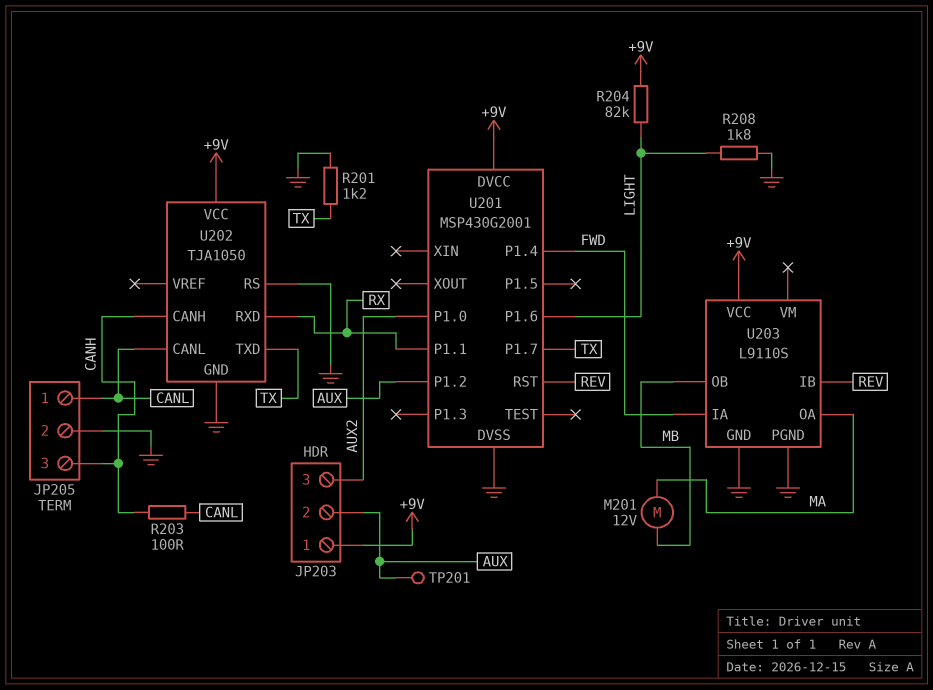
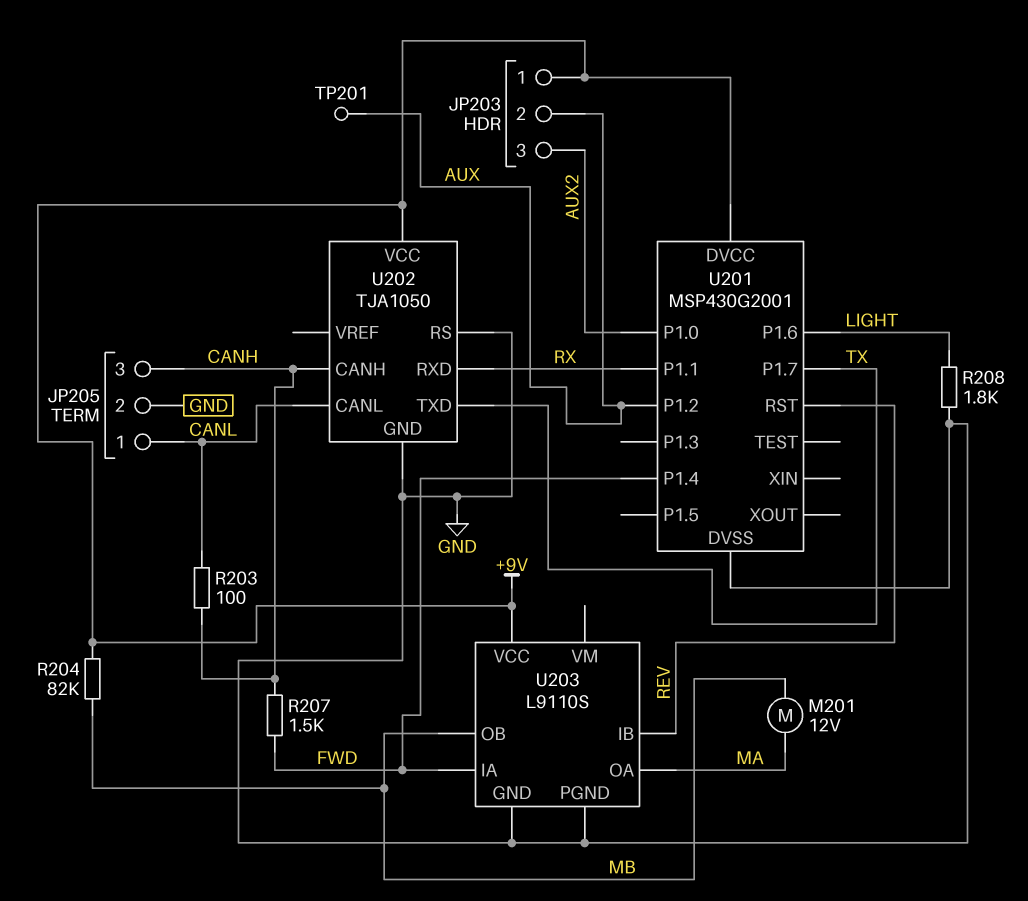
R201: 1.2k (GND, TX) -> none
R204: 82k (+9V, LIGHT) -> 82k (+9V, MB)
R207: none -> 1.5k (CANH, FWD)

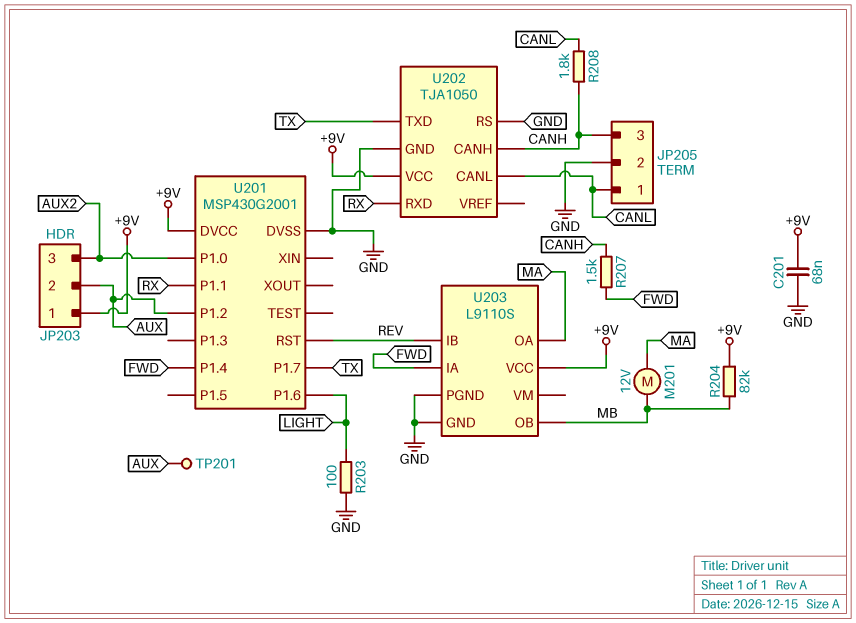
C201: none -> 68nF (+9V, GND)
R203: 100 (CANH, CANL) -> 100 (GND, LIGHT)
R208: 1.8k (GND, LIGHT) -> 1.8k (CANH, CANL)

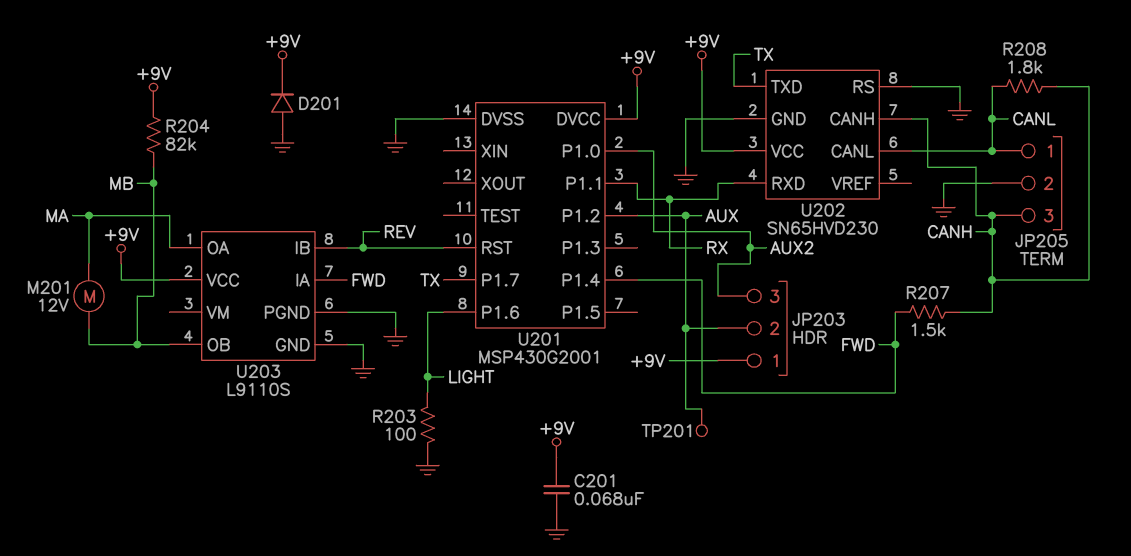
D201: none -> diode (A GND, K +9V)
U202: TJA1050 -> SN65HVD230

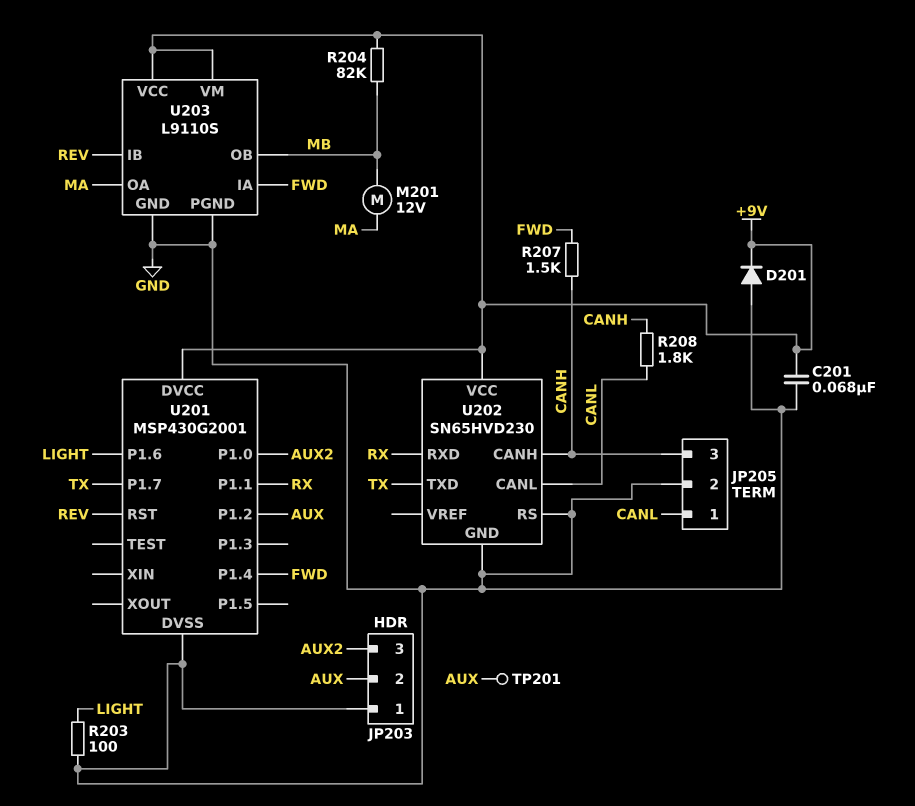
JP203 pin 1: +9V -> GND
U203 pin VM: none -> +9V

